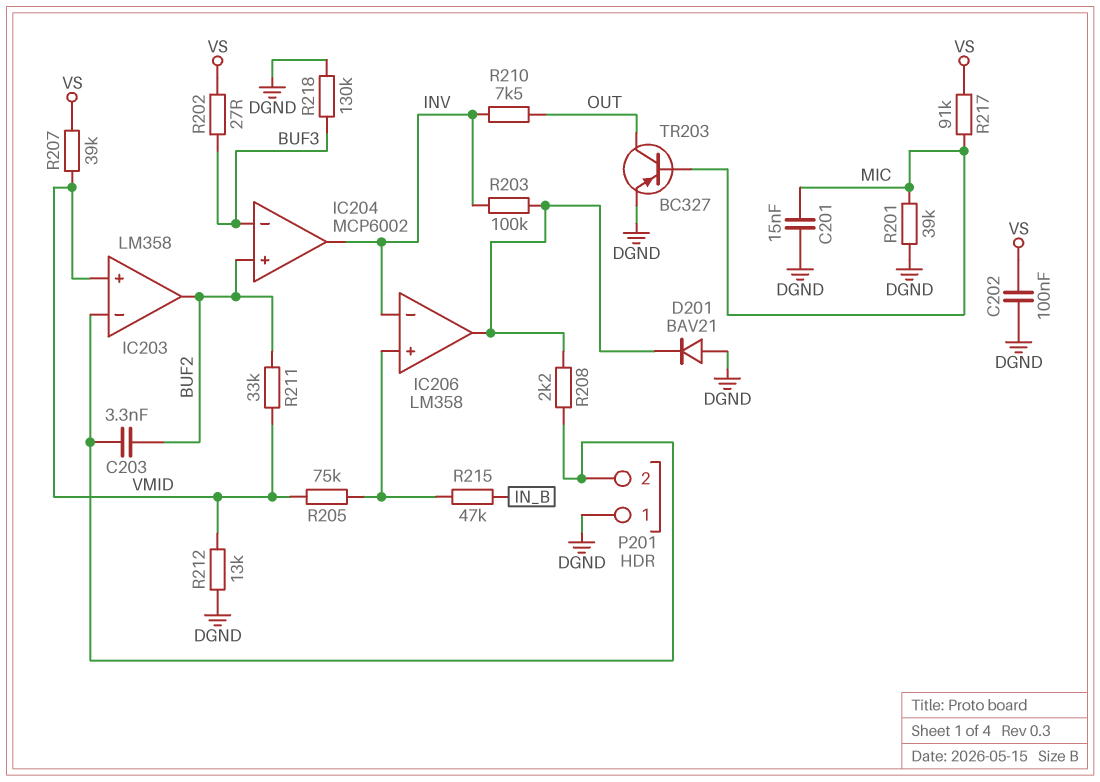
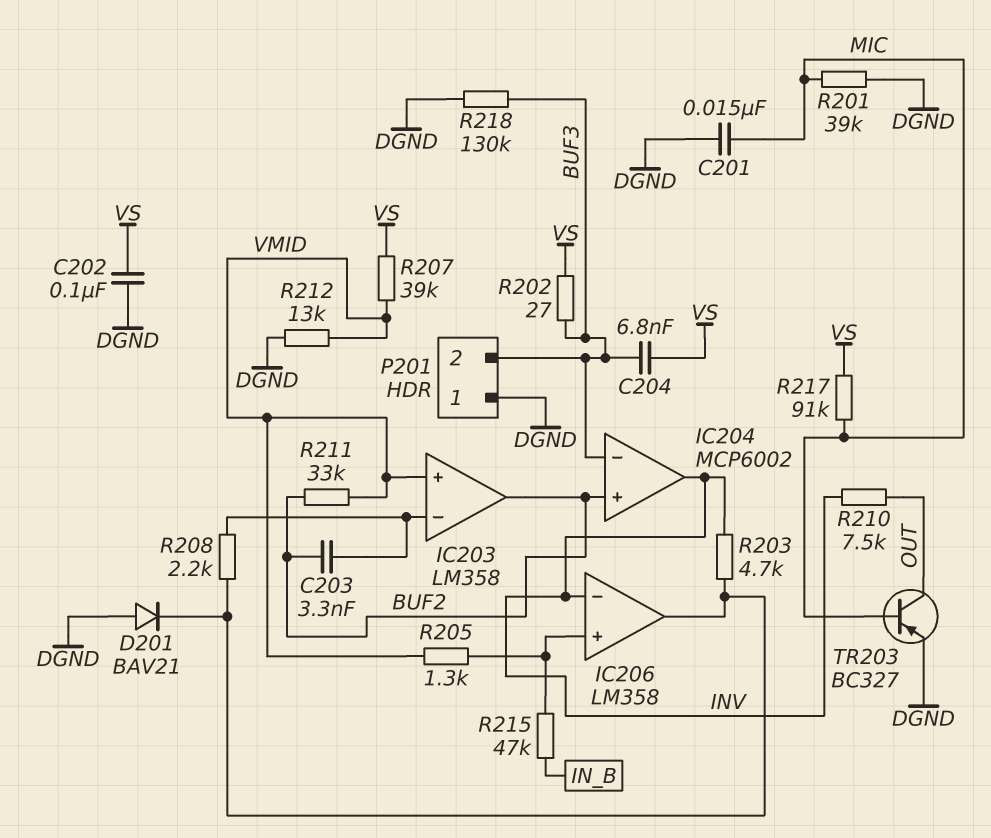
C204: none -> 6.8nF (BUF3, VS)
P201 pin 2: IC203/in- -> BUF3
R203: 100k (IC206/out, INV) -> 4.7k (IC206/out, INV)
R205: 75k (IC206/in+, VMID) -> 1.3k (IC206/in+, VMID)

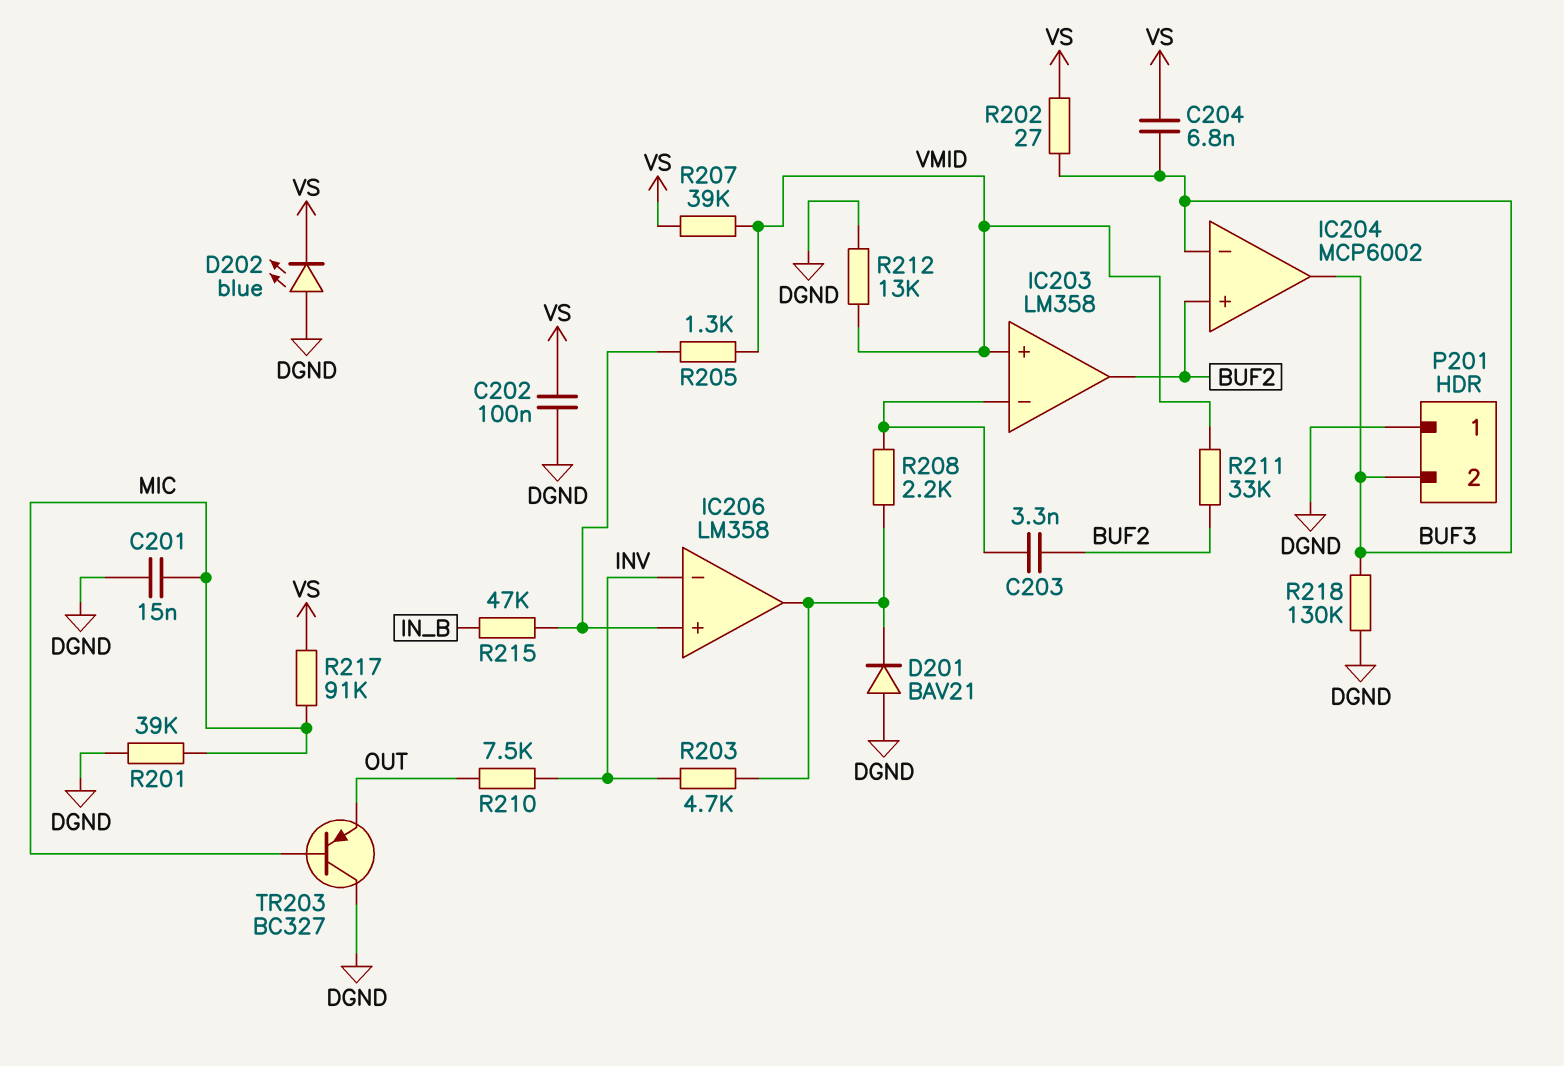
D202: none -> LED blue (A DGND, K VS)
IC204 pin out: INV -> BUF3
TR203: PNP BC327 (B MIC, C OUT, E DGND) -> PNP BC327 (B MIC, C DGND, E OUT)

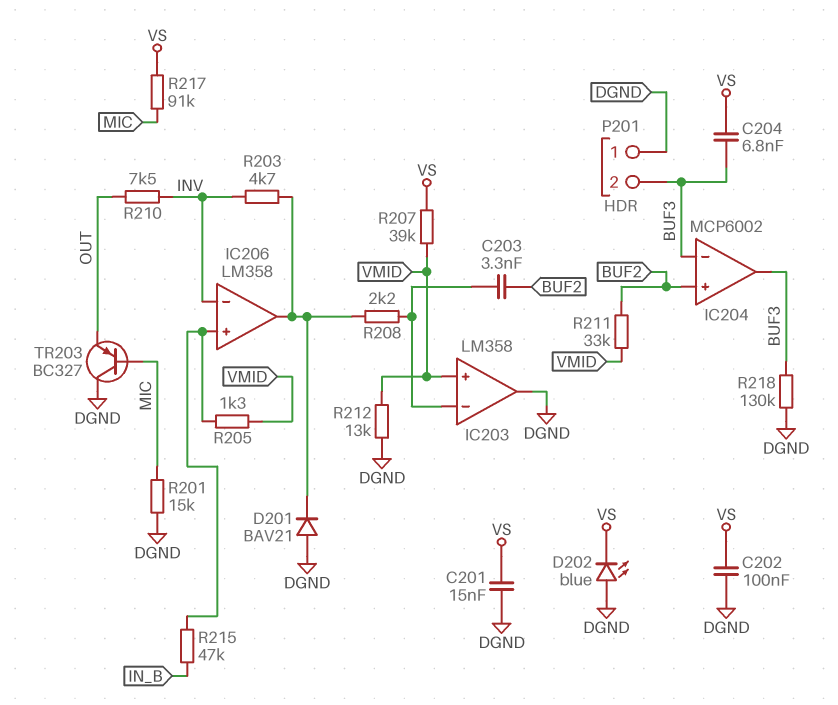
C201: 15nF (DGND, MIC) -> 15nF (DGND, VS)
IC203 pin out: BUF2 -> DGND
R201: 39k (DGND, MIC) -> 15k (DGND, MIC)
R202: 27 (BUF3, VS) -> none

